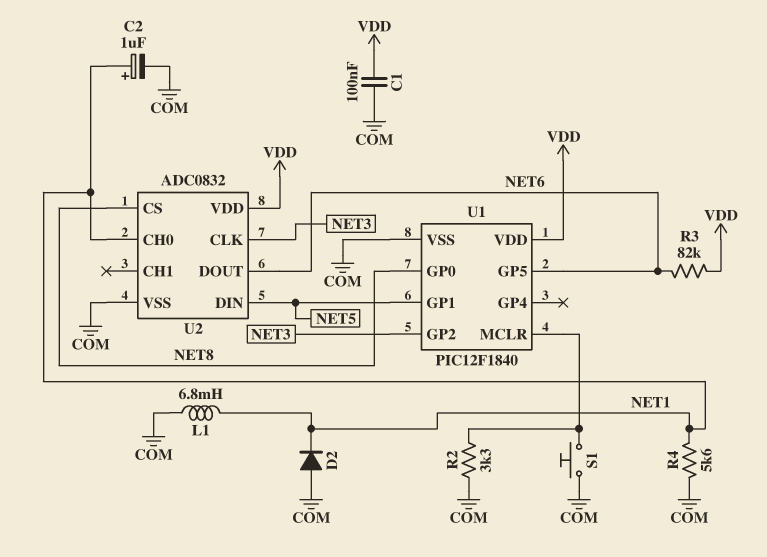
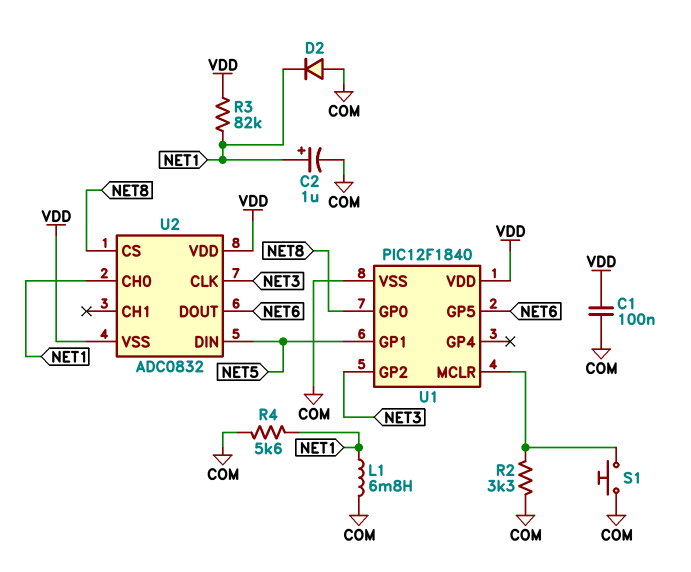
R3: 82k (NET6, VDD) -> 82k (NET1, VDD)
U2 pin VSS: COM -> VDD

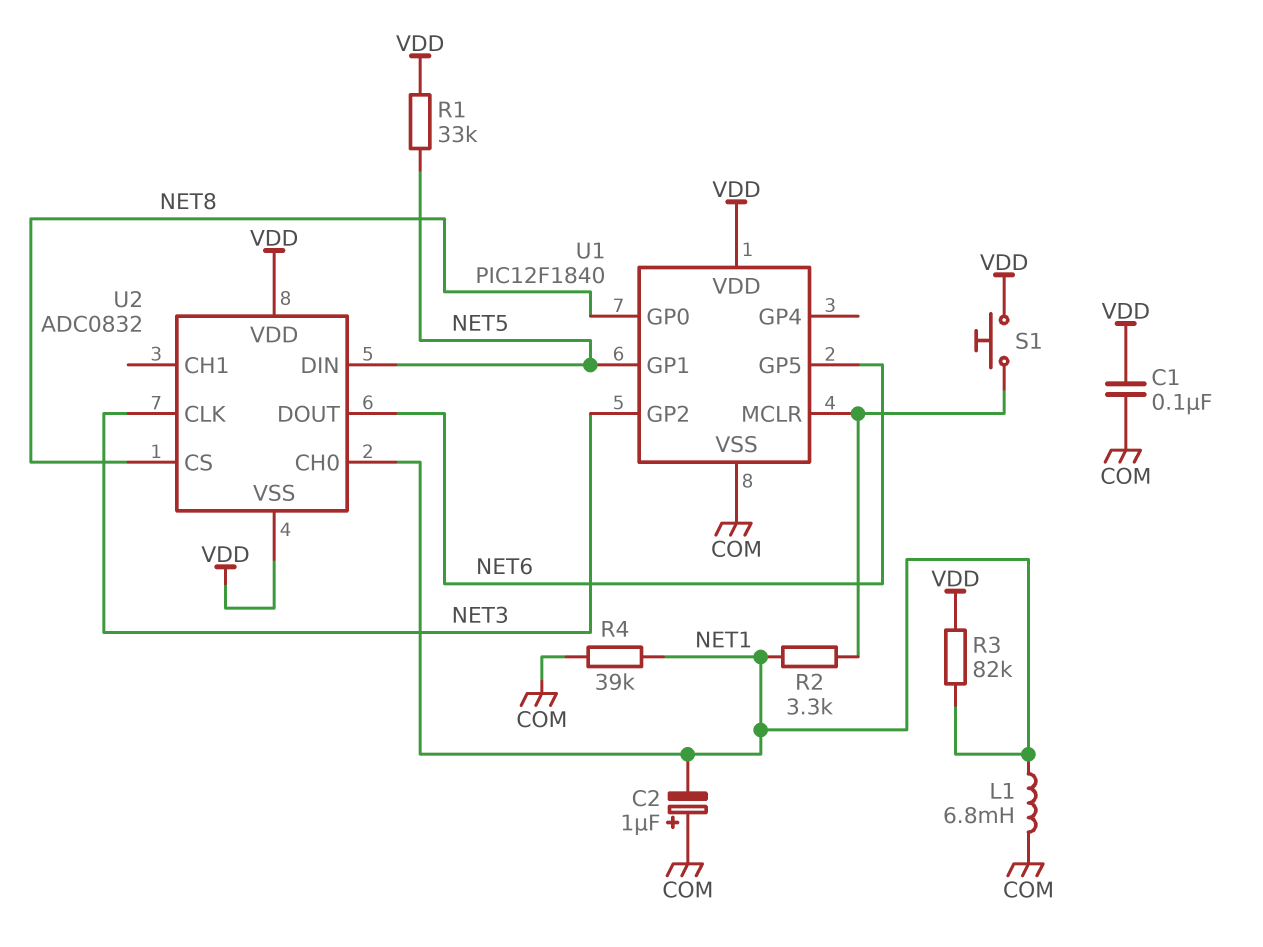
C2: 1uF (plus NET1, minus COM) -> 1uF (plus COM, minus NET1)
D2: diode (A COM, K NET1) -> none
R1: none -> 33k (NET5, VDD)
R2: 3.3k (COM, U1/MCLR) -> 3.3k (NET1, U1/MCLR)
R4: 5.6k (COM, NET1) -> 39k (COM, NET1)
S1: button (COM, U1/MCLR) -> button (U1/MCLR, VDD)

